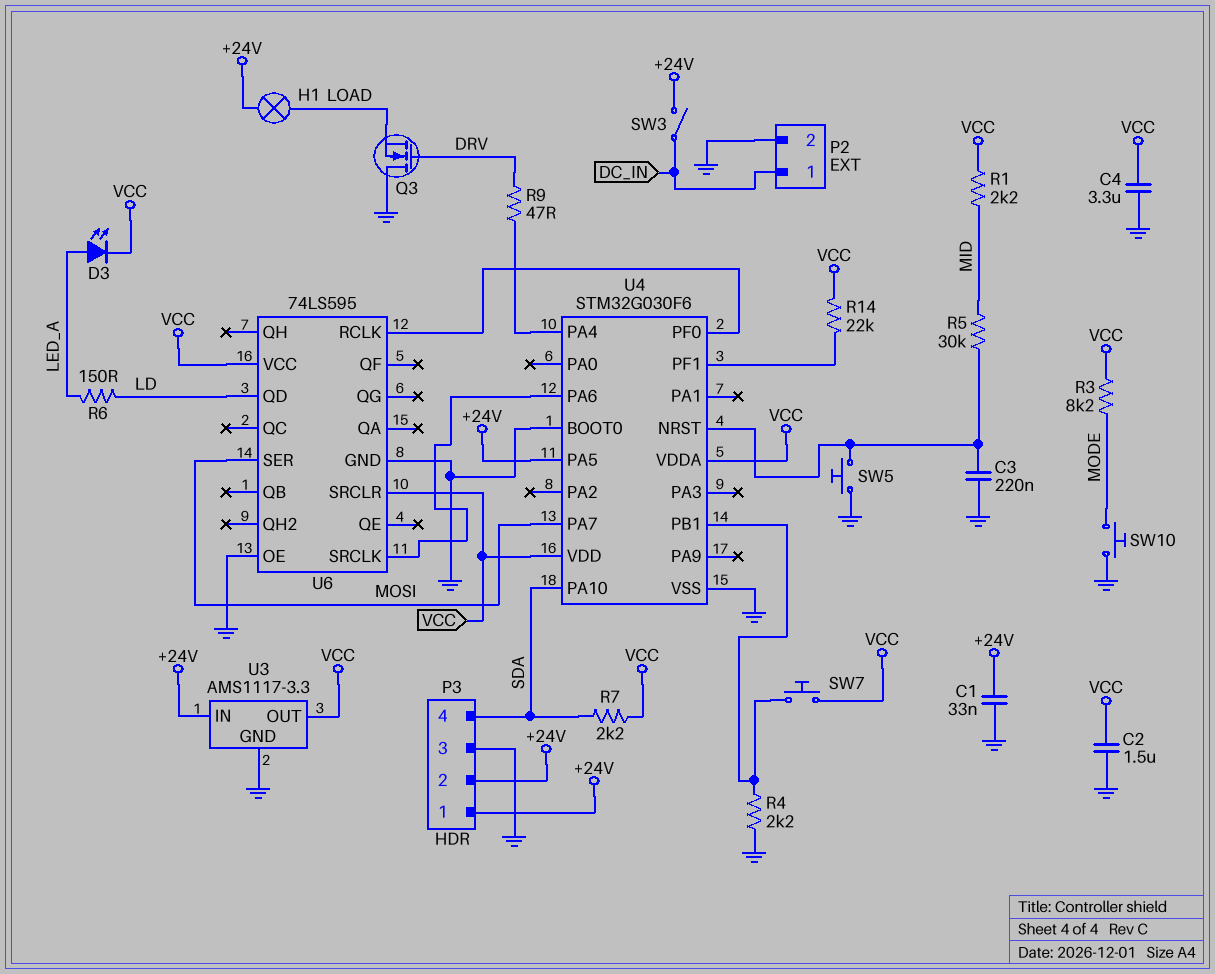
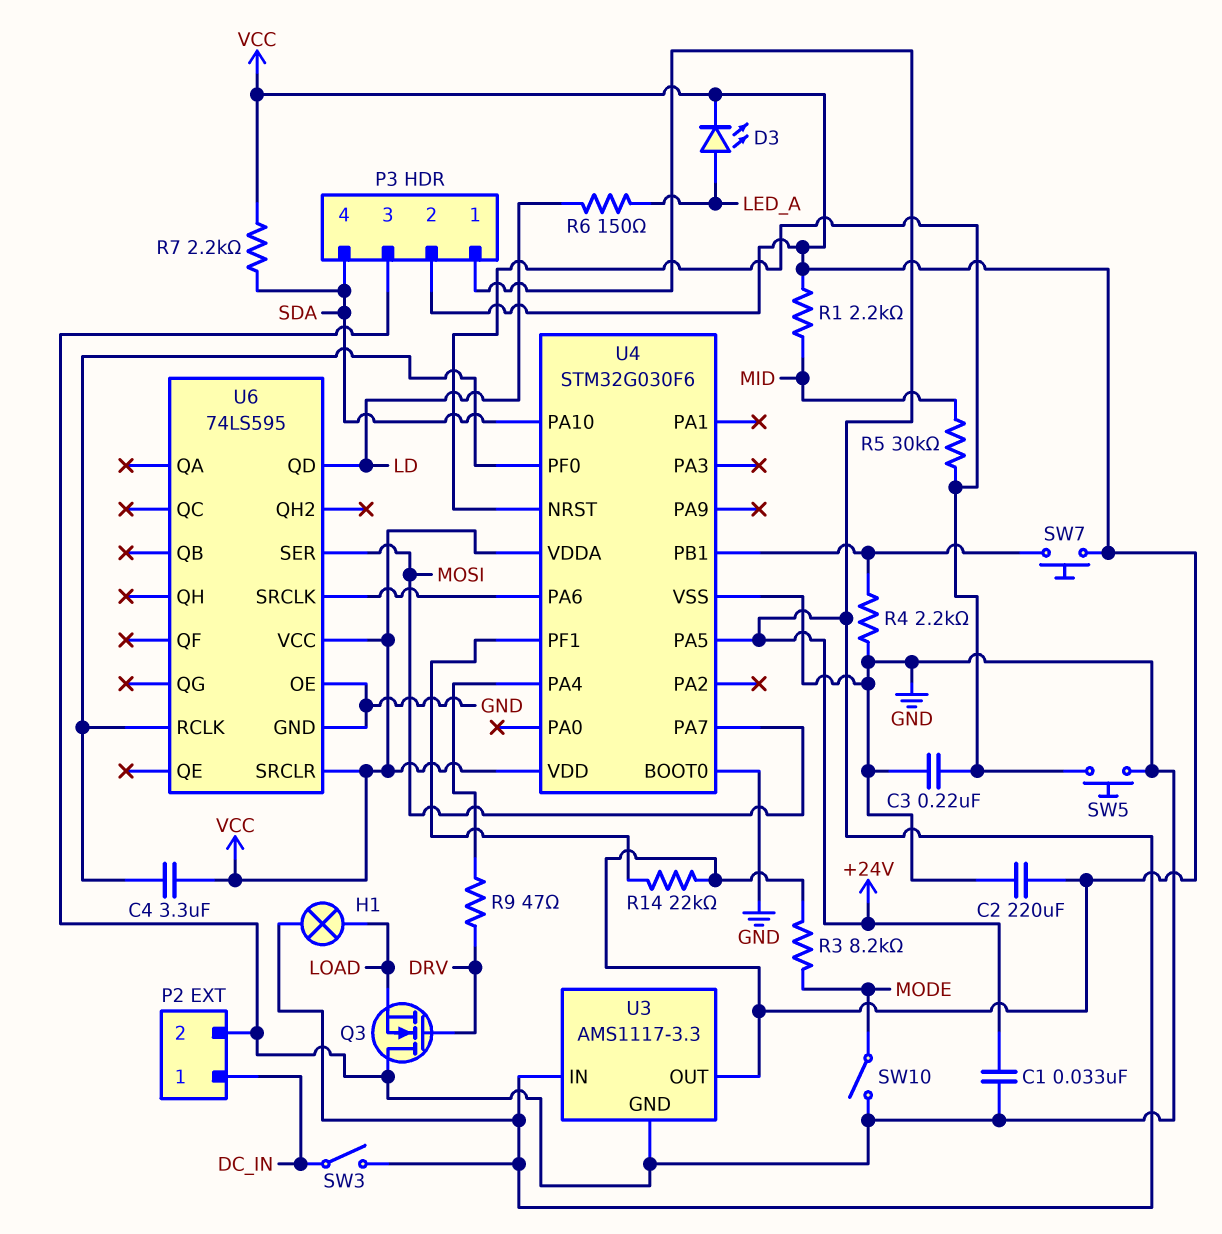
C2: 1.5uF (GND, VCC) -> 220uF (GND, VCC)
C4: 3.3uF (GND, VCC) -> 3.3uF (U4/PF0, VCC)
P3 pin 2: +24V -> VCC
SW10: button (GND, MODE) -> switch (GND, MODE)

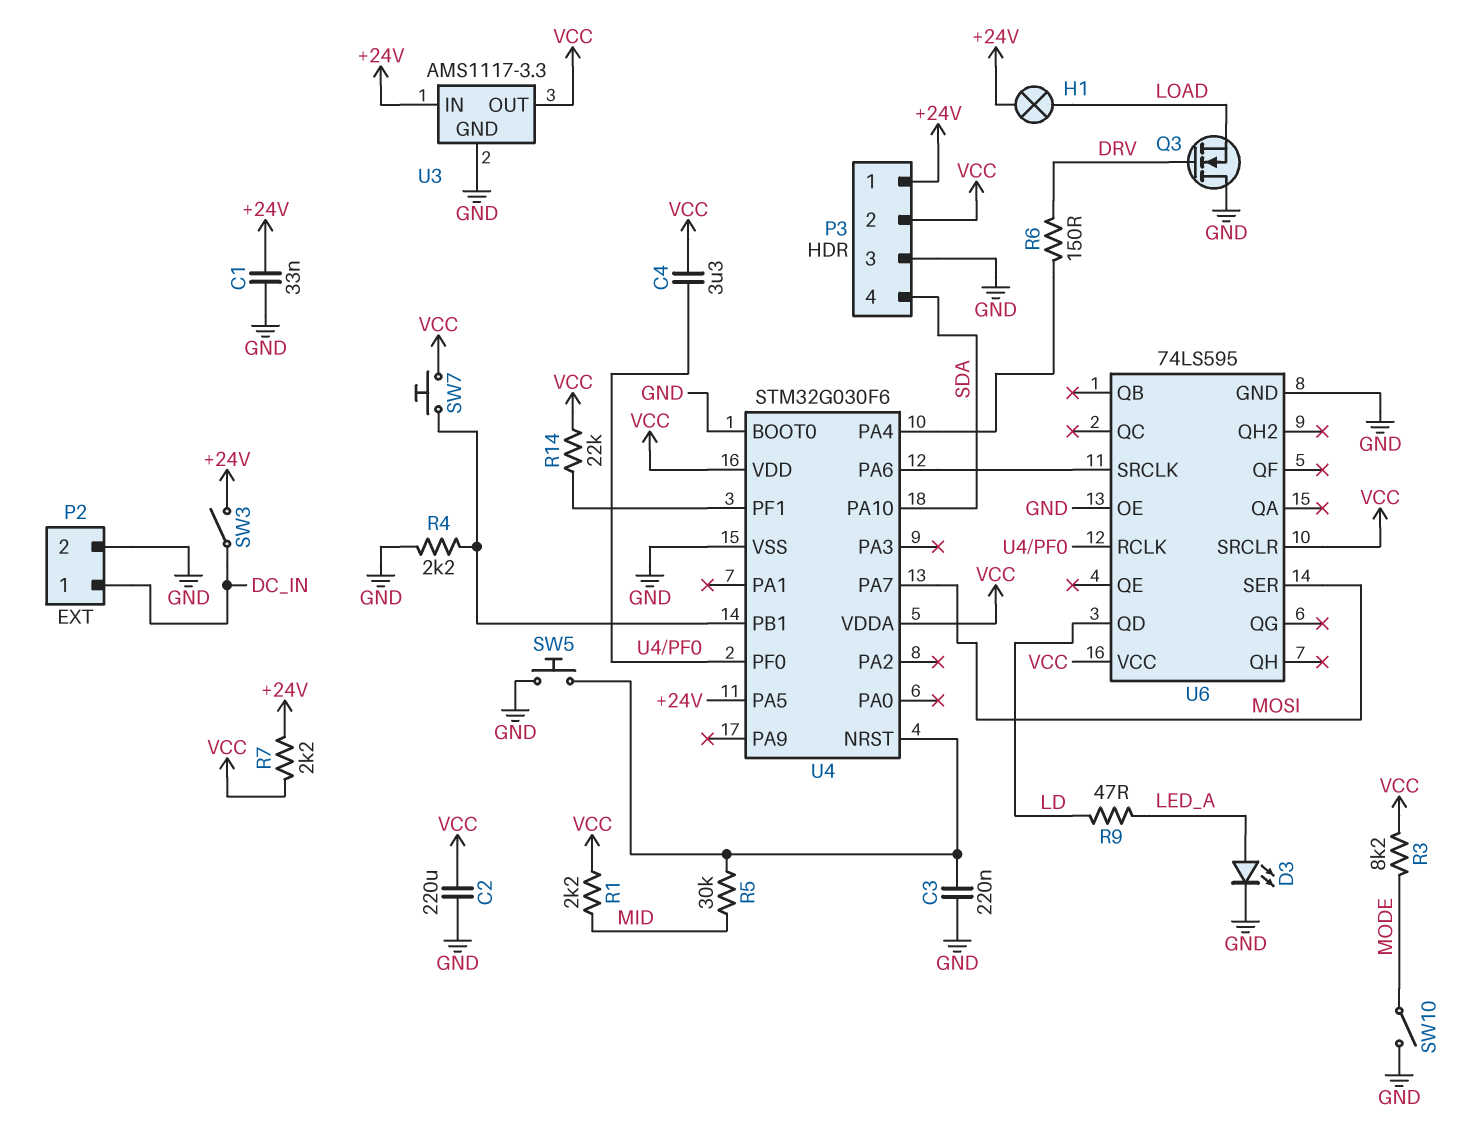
D3: LED (A LED_A, K VCC) -> LED (A LED_A, K GND)
R6: 150 (LD, LED_A) -> 150 (DRV, U4/PA4)
R7: 2.2k (SDA, VCC) -> 2.2k (+24V, VCC)
R9: 47 (DRV, U4/PA4) -> 47 (LD, LED_A)

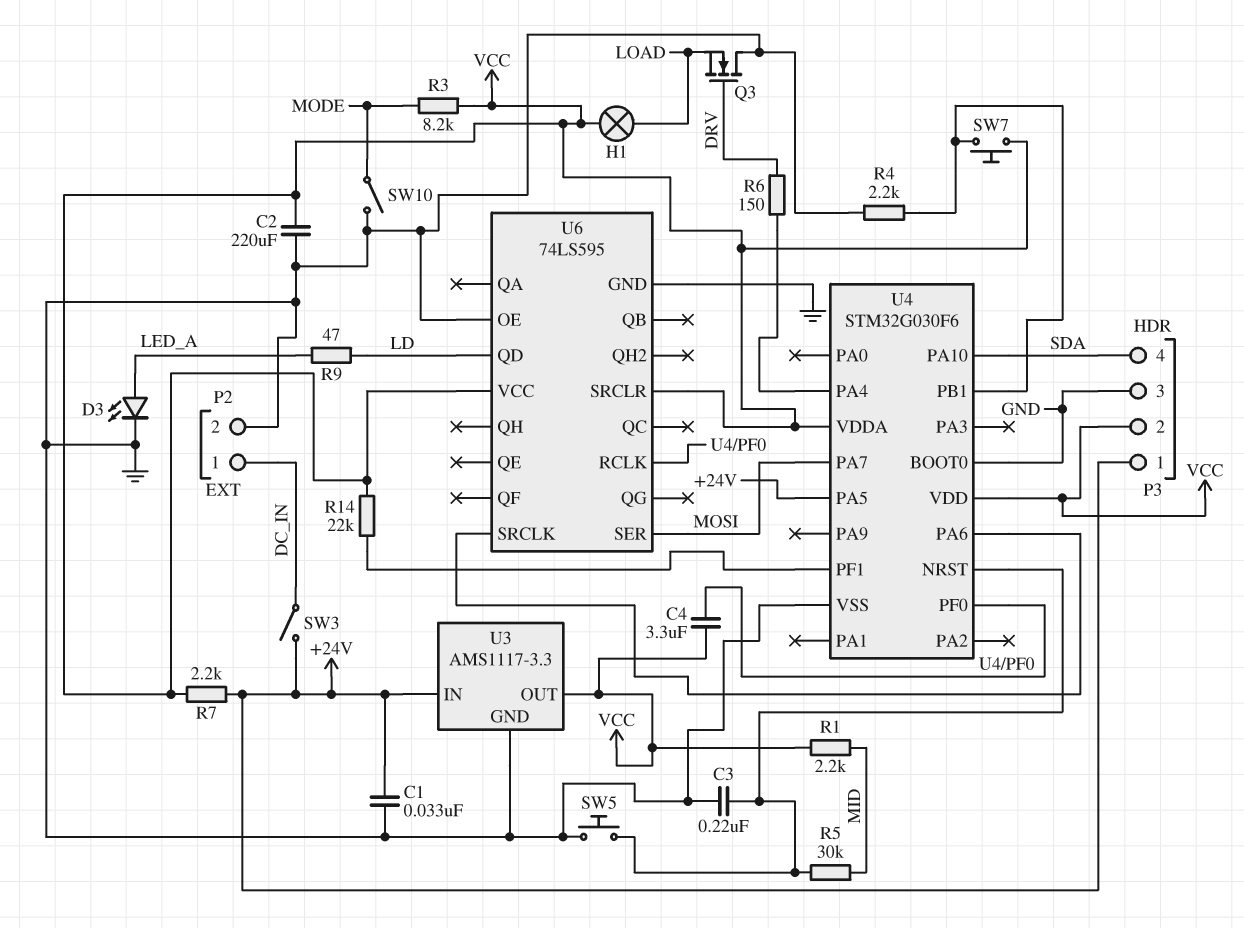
H1: lamp (+24V, LOAD) -> lamp (LOAD, VCC)

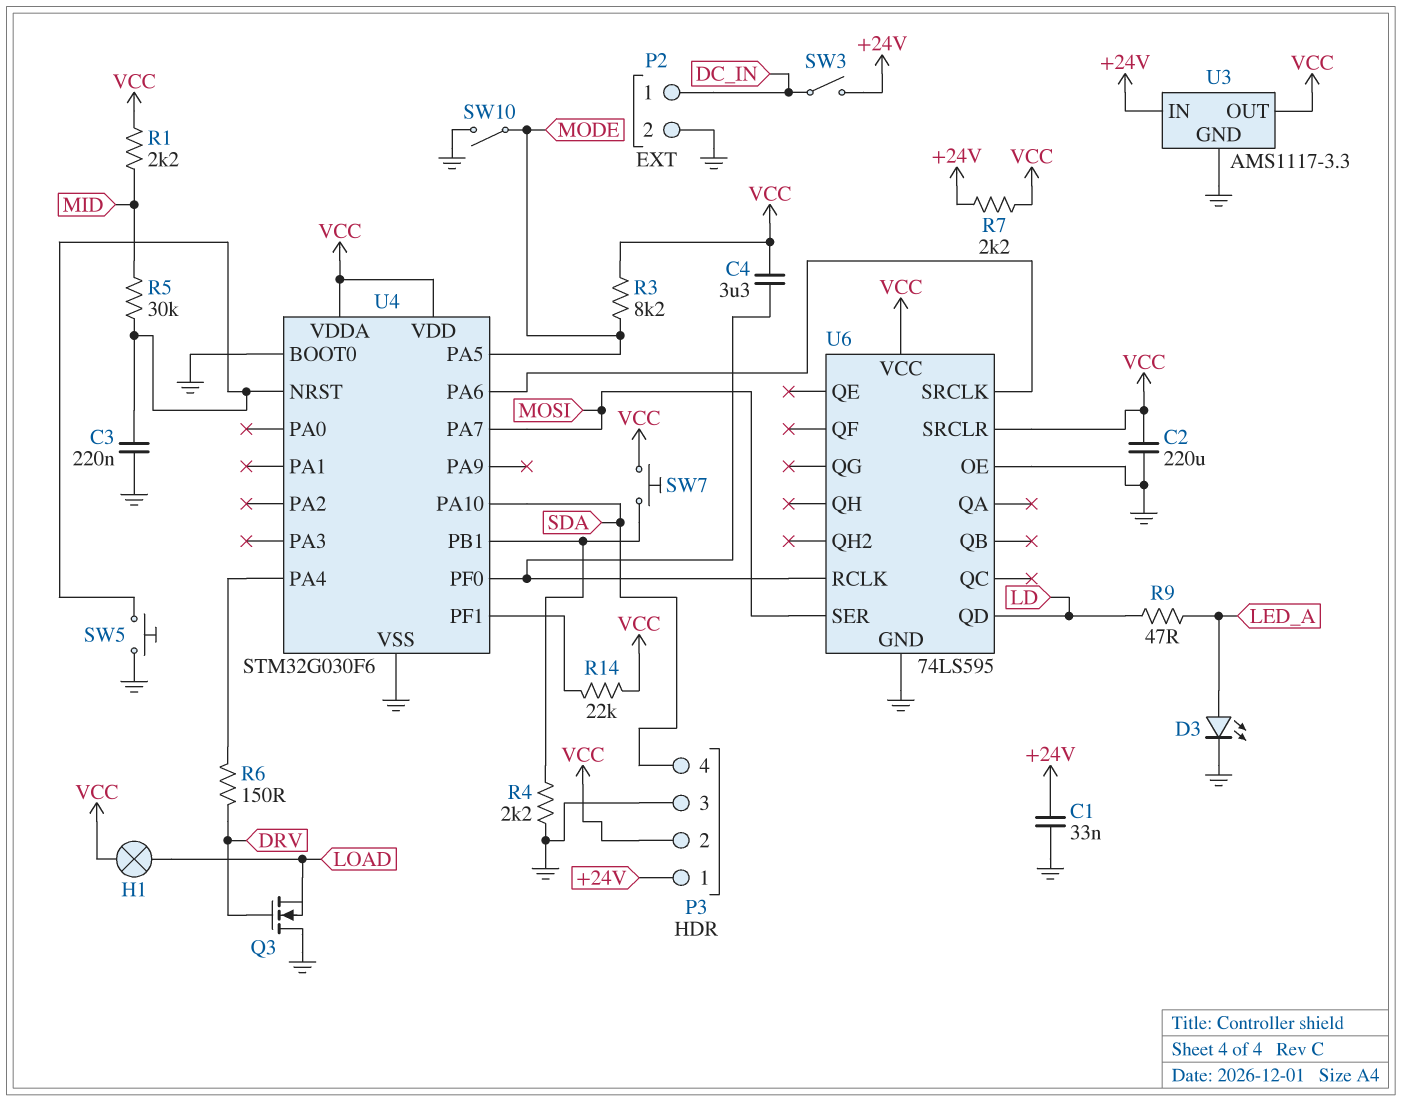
U4 pin PA5: +24V -> MODE

